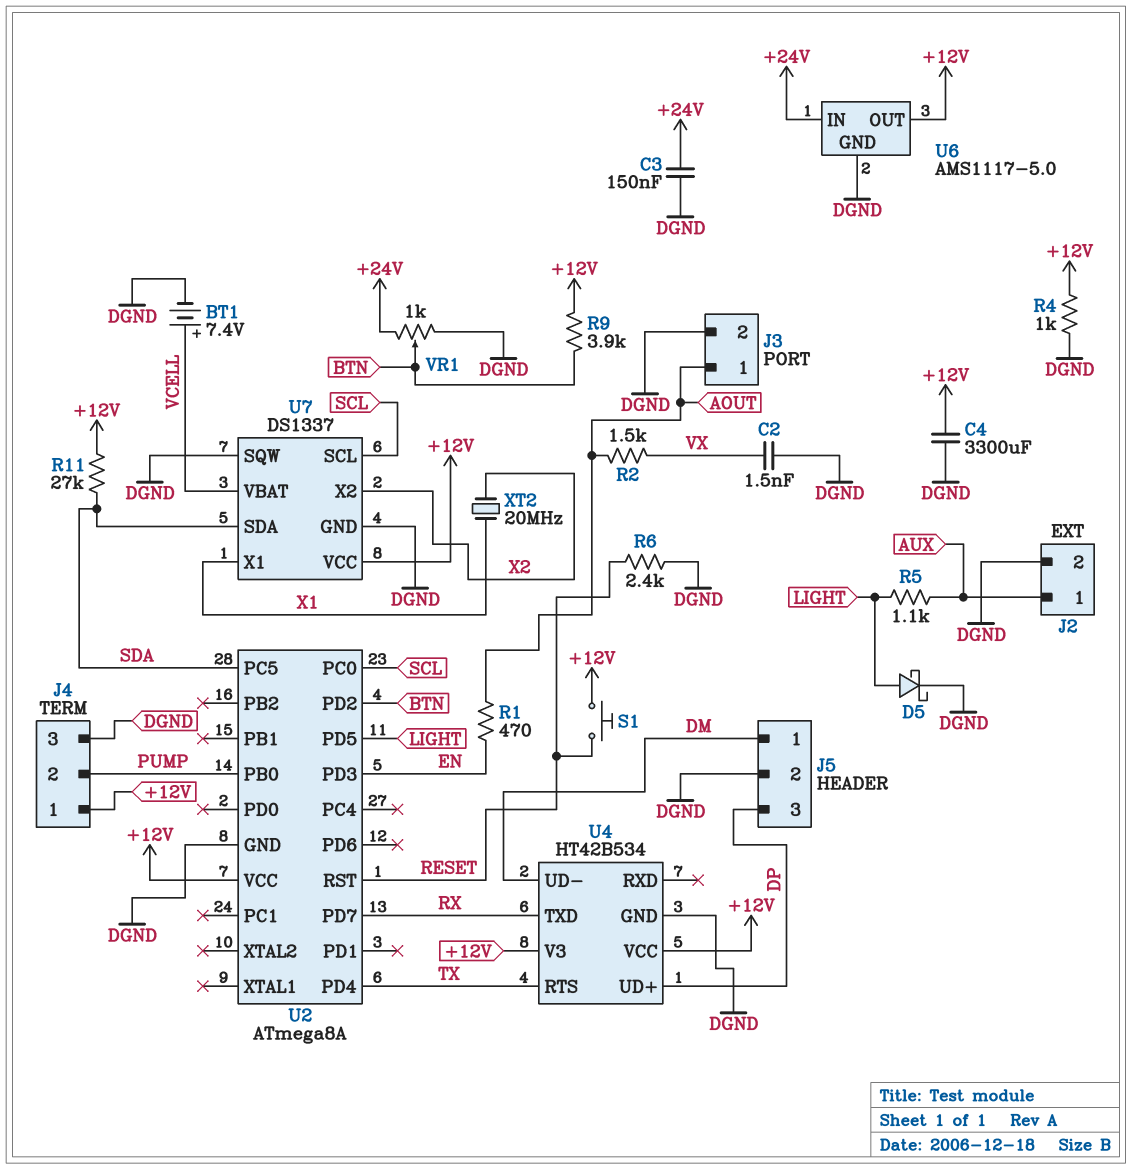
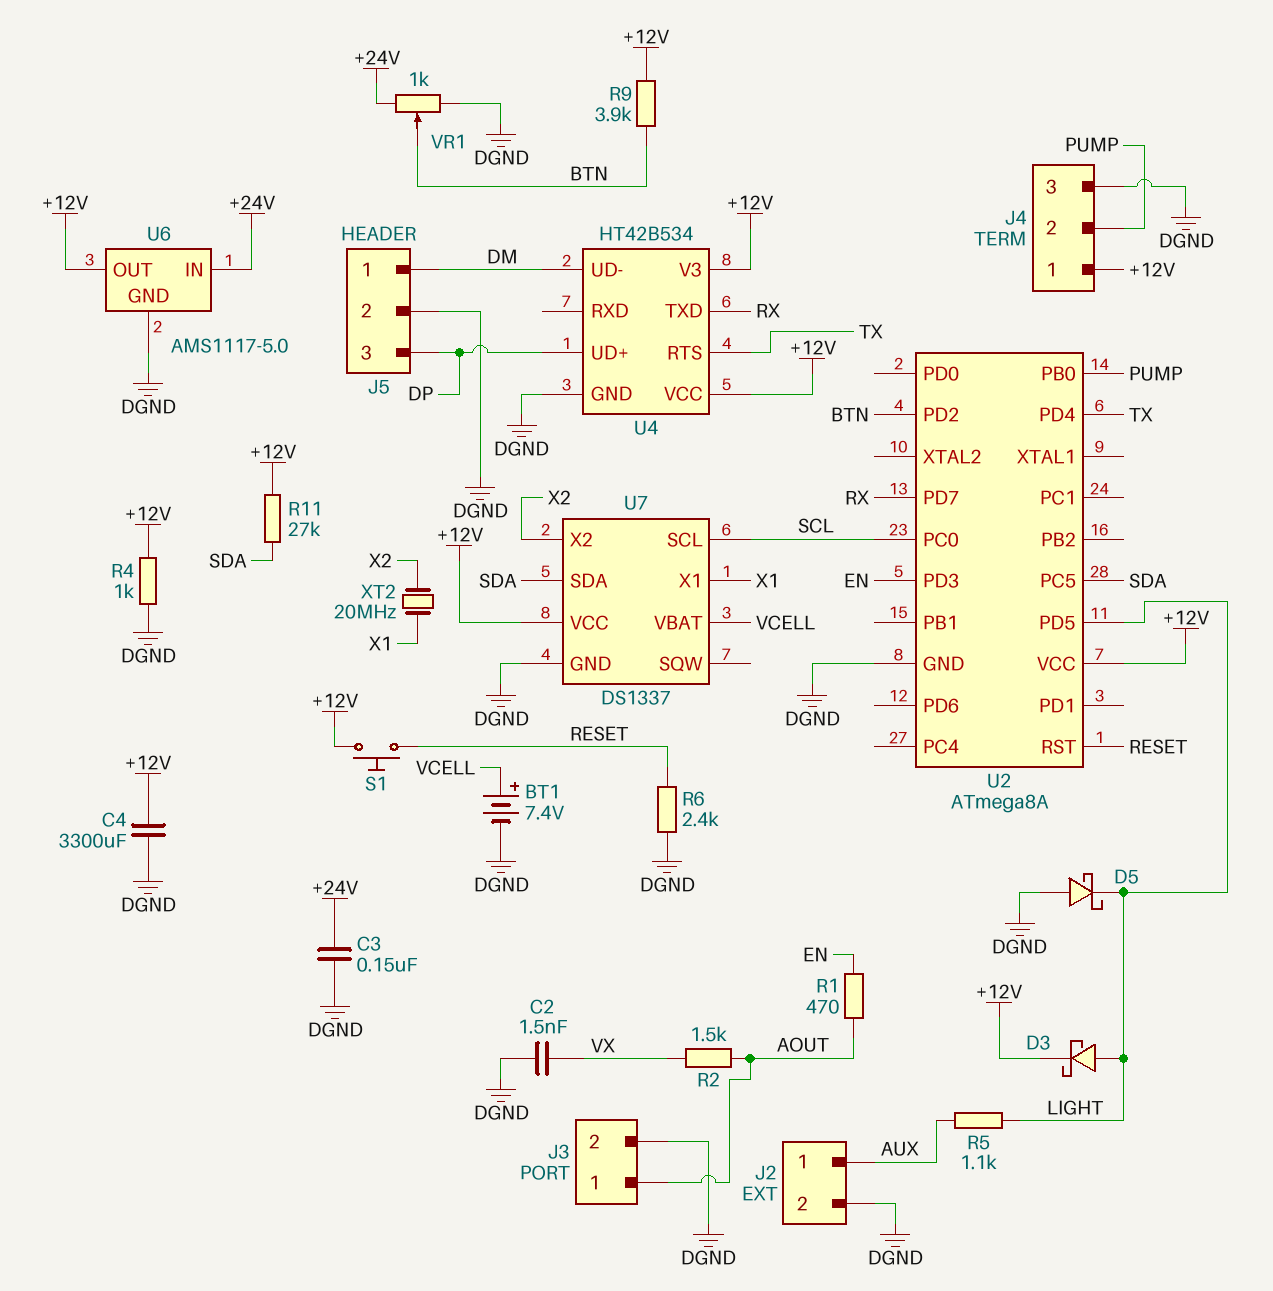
D3: none -> schottky (A LIGHT, K +12V)
D5: schottky (A LIGHT, K DGND) -> schottky (A DGND, K LIGHT)
U7 pin SQW: DGND -> none

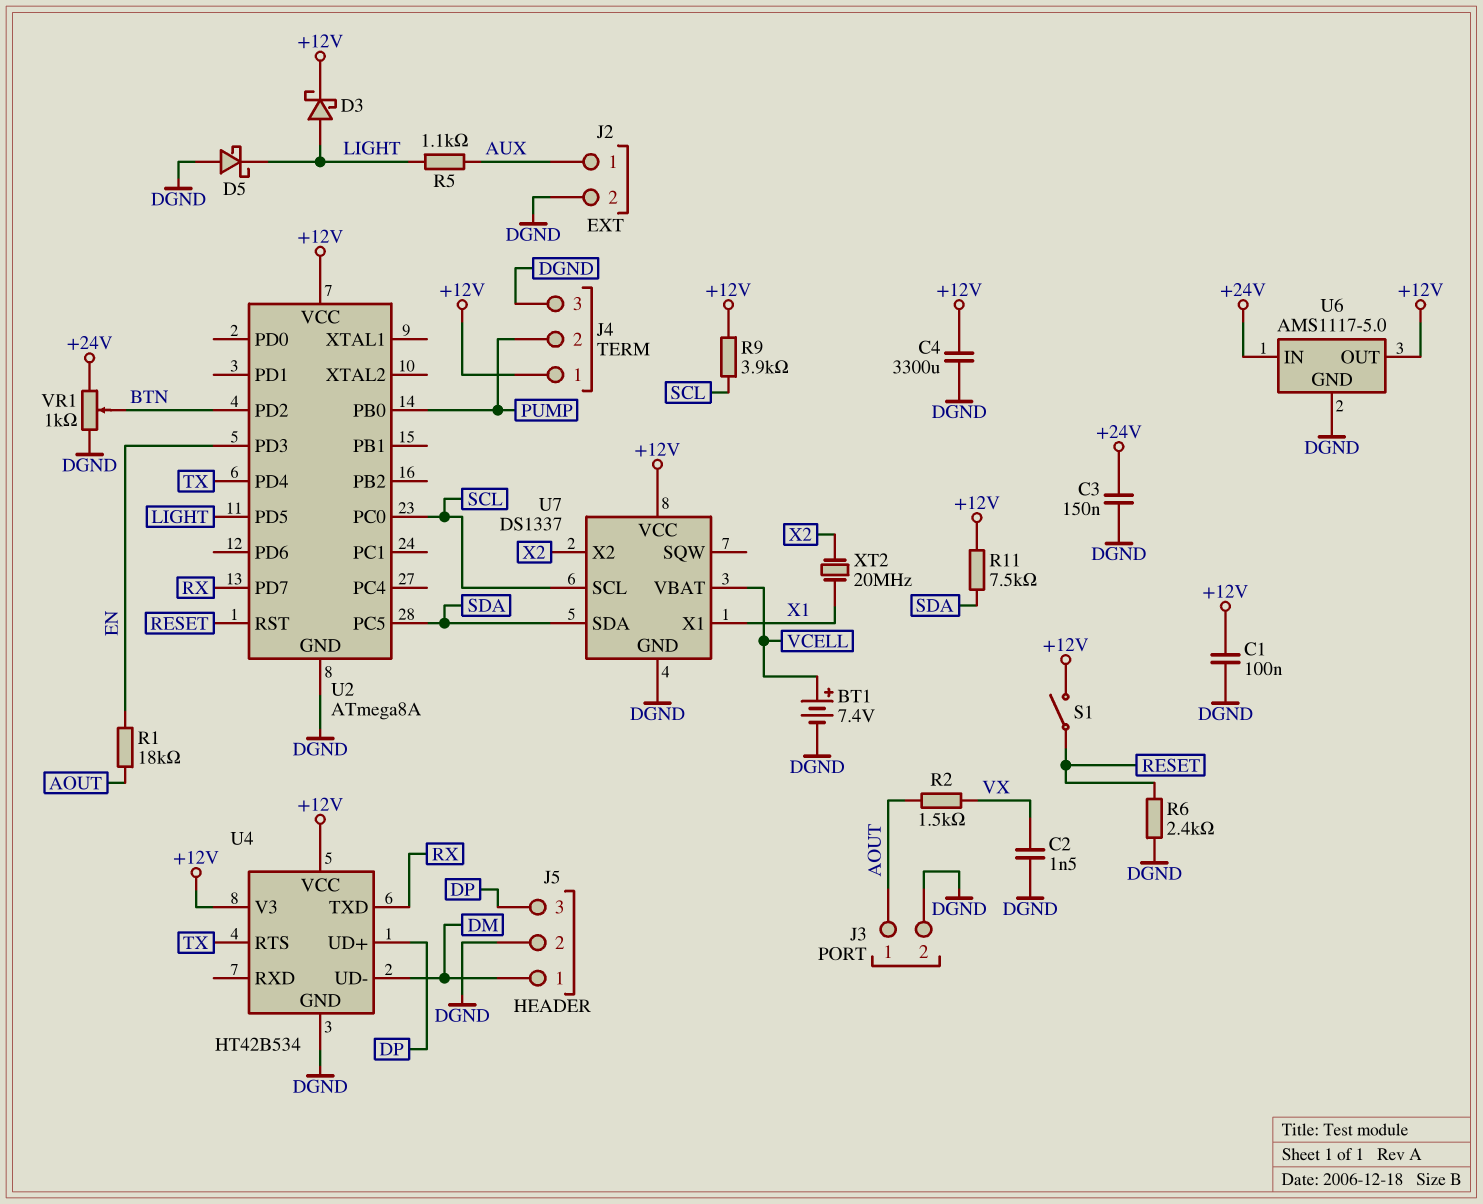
C1: none -> 100nF (+12V, DGND)
R1: 470 (AOUT, EN) -> 18k (AOUT, EN)
R4: 1k (+12V, DGND) -> none
R9: 3.9k (+12V, BTN) -> 3.9k (+12V, SCL)
R11: 27k (+12V, SDA) -> 7.5k (+12V, SDA)
S1: button (+12V, RESET) -> switch (+12V, RESET)

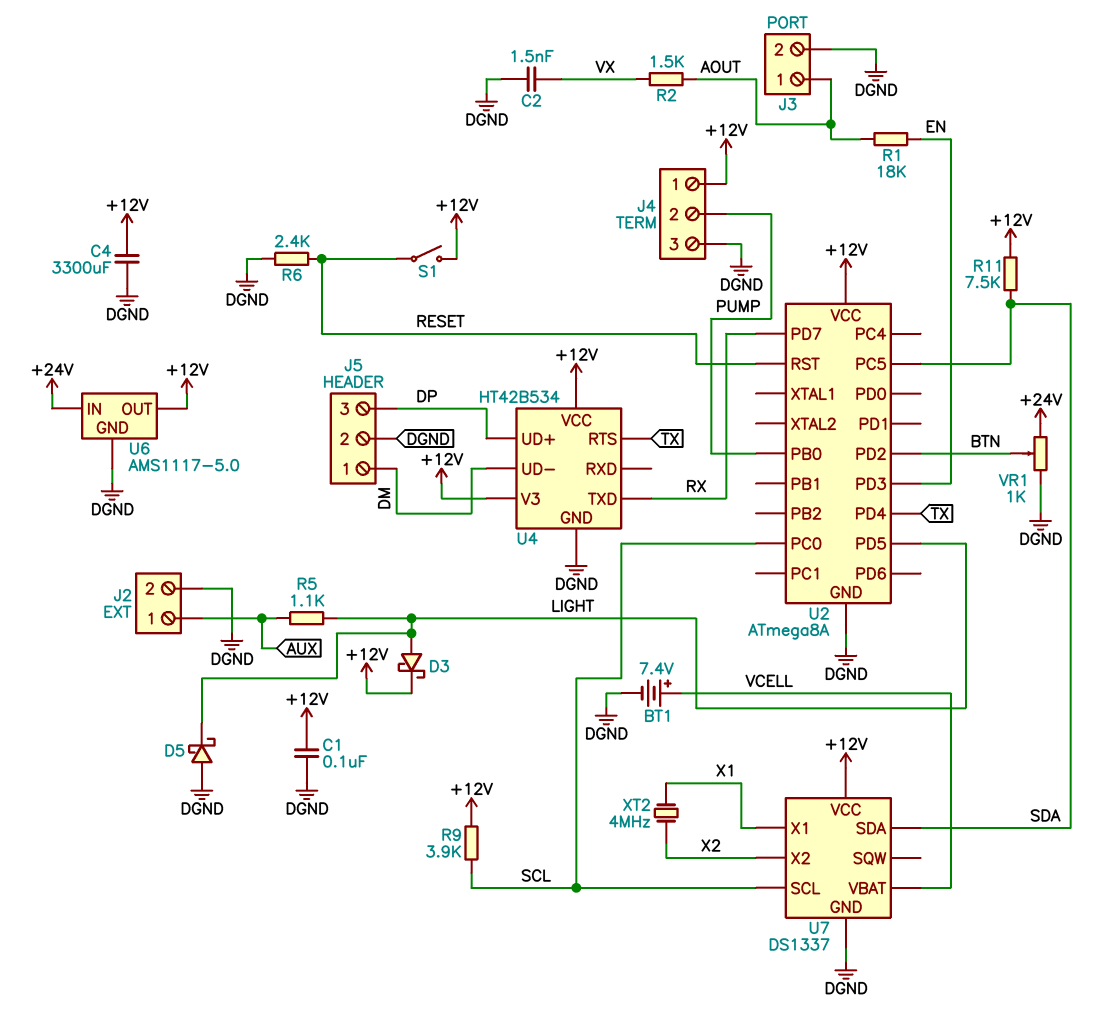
C3: 150nF (+24V, DGND) -> none
XT2: 20MHz (X1, X2) -> 4MHz (X1, X2)

